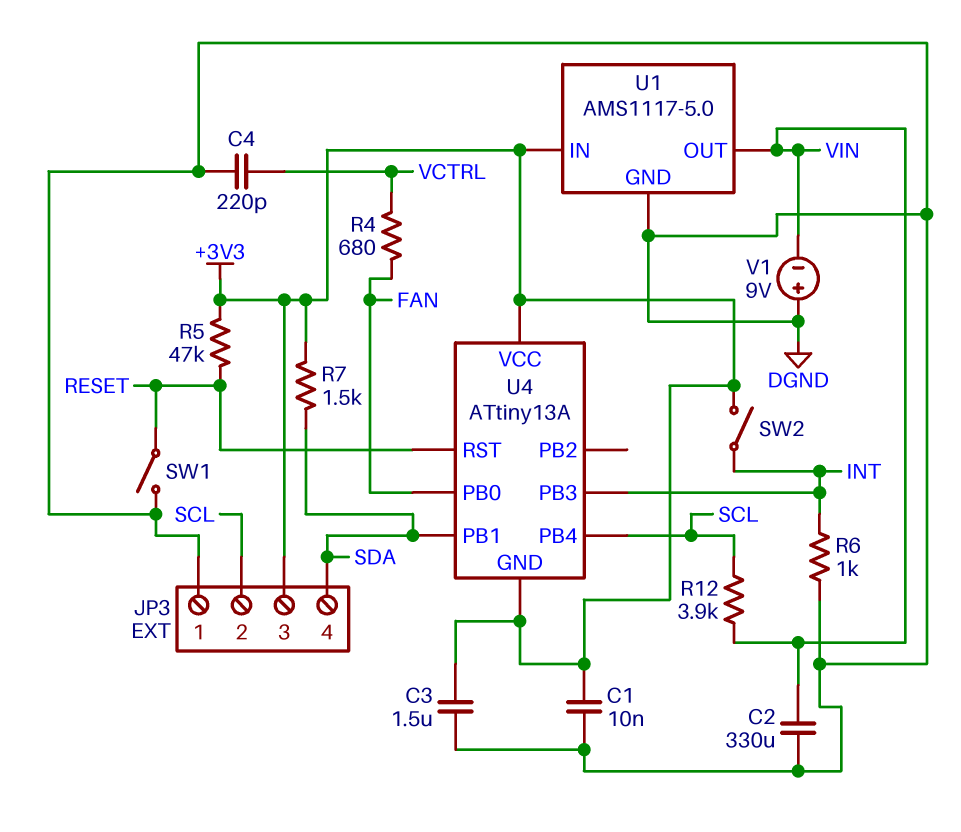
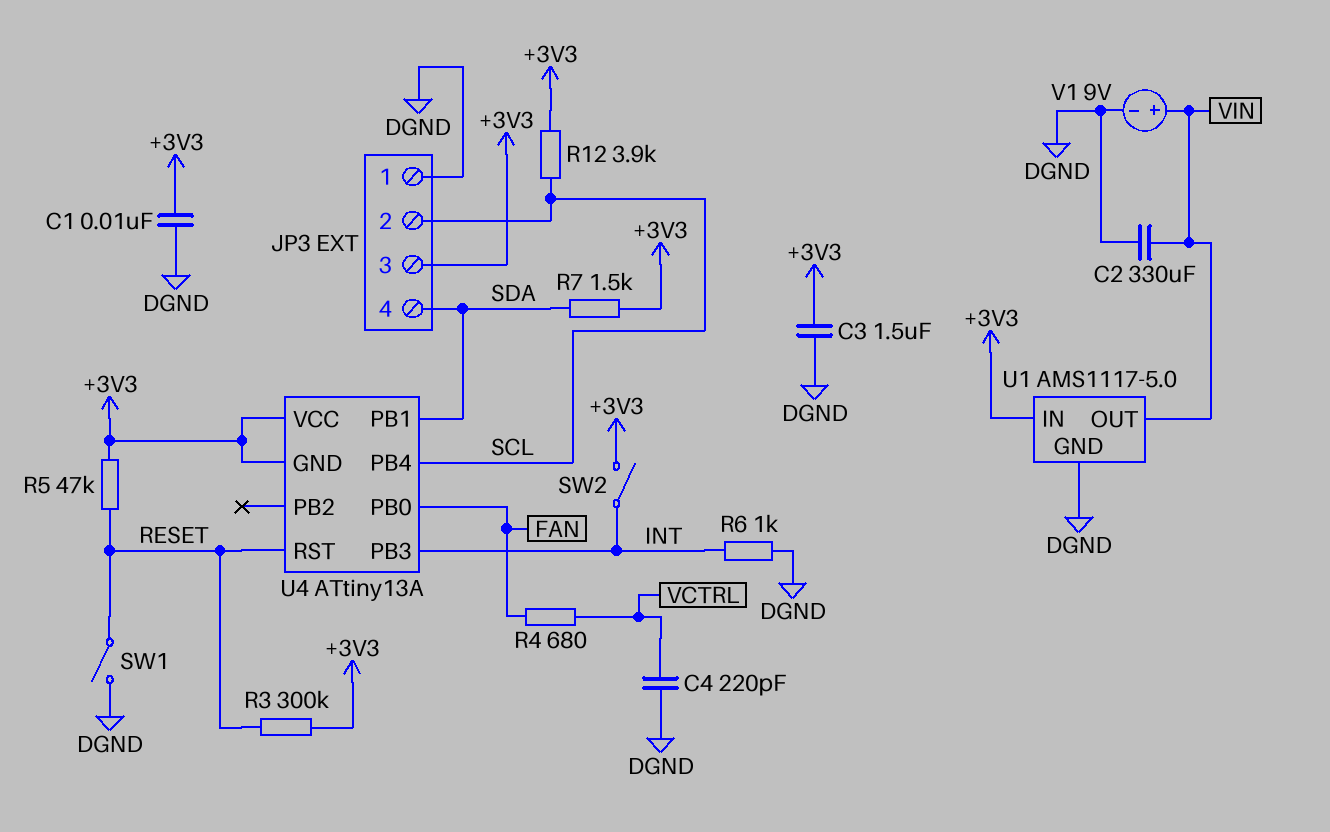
R3: none -> 300k (+3V3, RESET)
R12: 3.9k (SCL, VIN) -> 3.9k (+3V3, SCL)
V1: 9V (plus DGND, minus VIN) -> 9V (plus VIN, minus DGND)

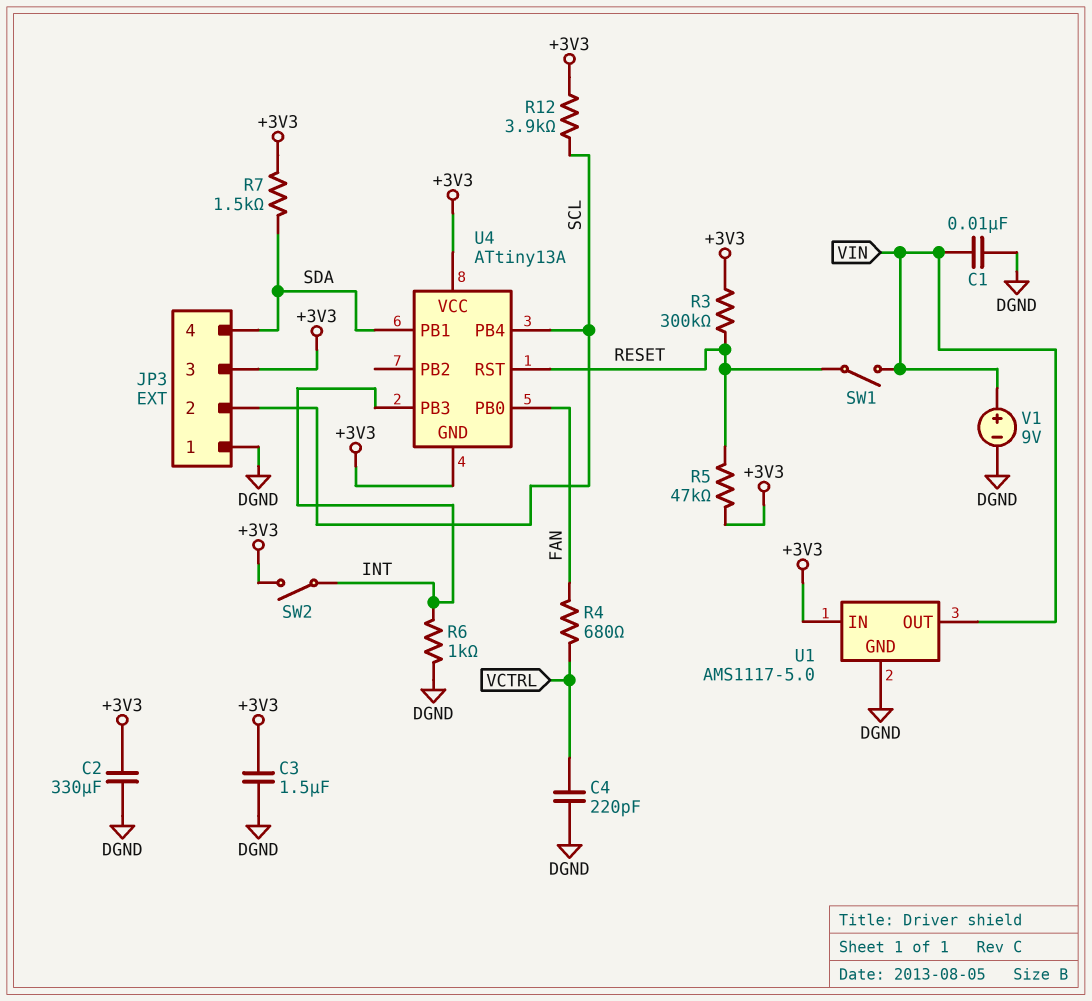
C1: 10nF (+3V3, DGND) -> 10nF (DGND, VIN)
C2: 330uF (DGND, VIN) -> 330uF (+3V3, DGND)
SW1: switch (DGND, RESET) -> switch (RESET, VIN)

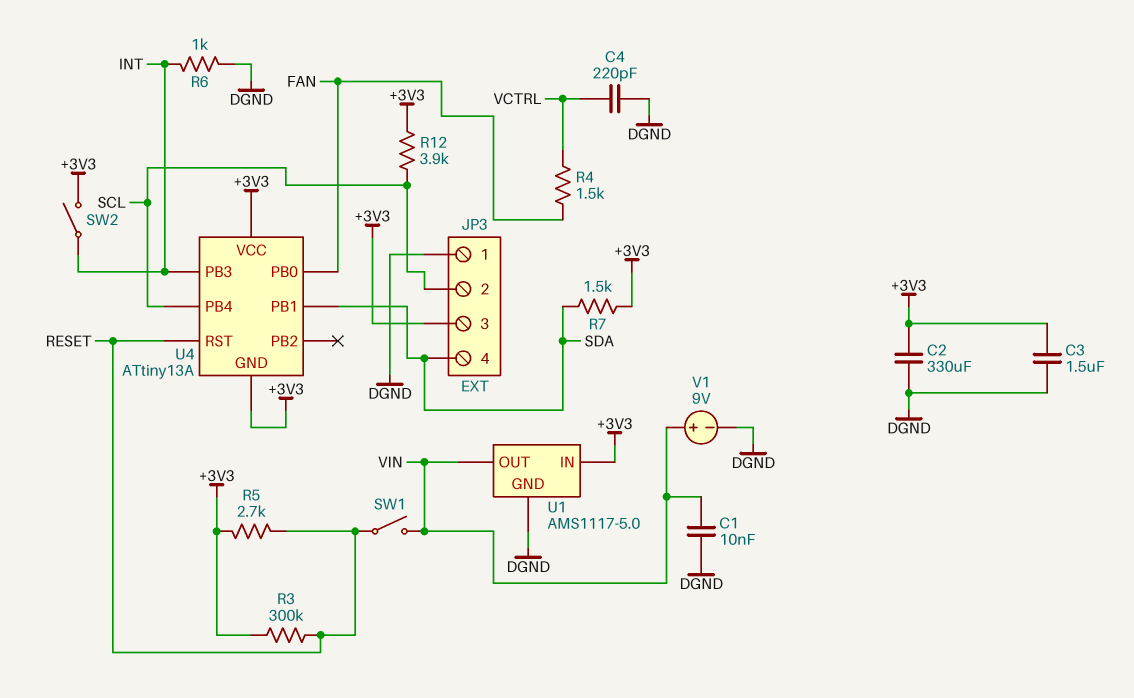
R4: 680 (FAN, VCTRL) -> 1.5k (FAN, VCTRL)
R5: 47k (+3V3, RESET) -> 2.7k (+3V3, RESET)

